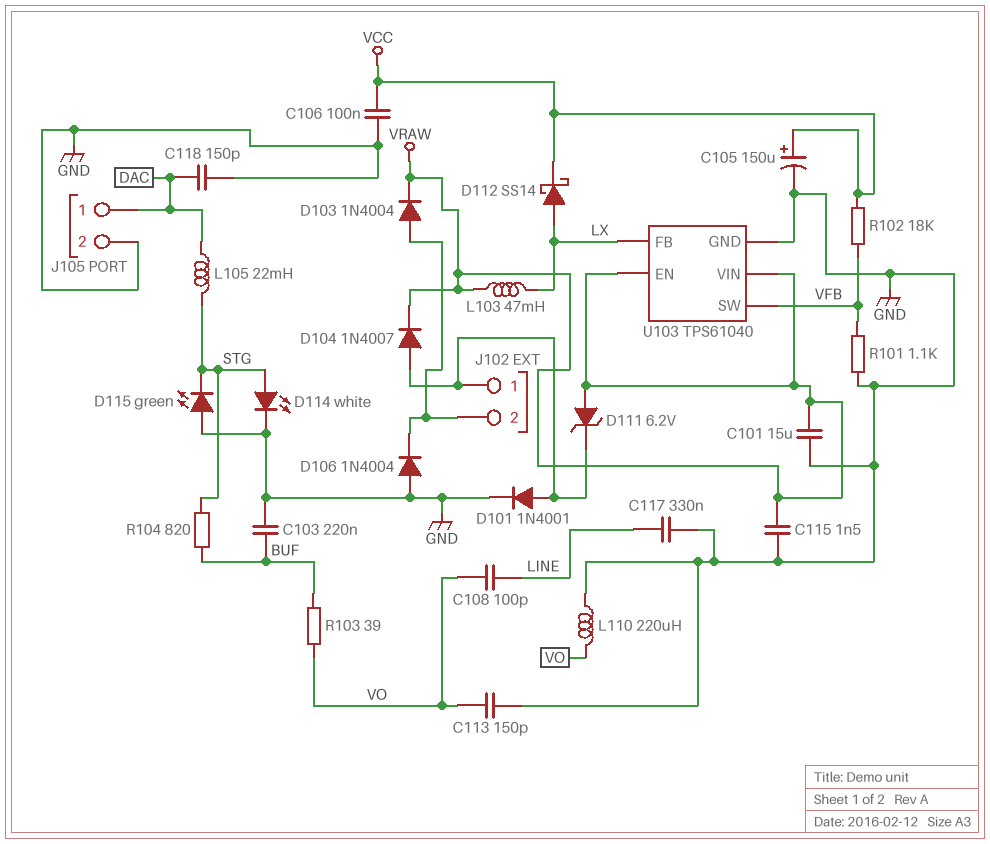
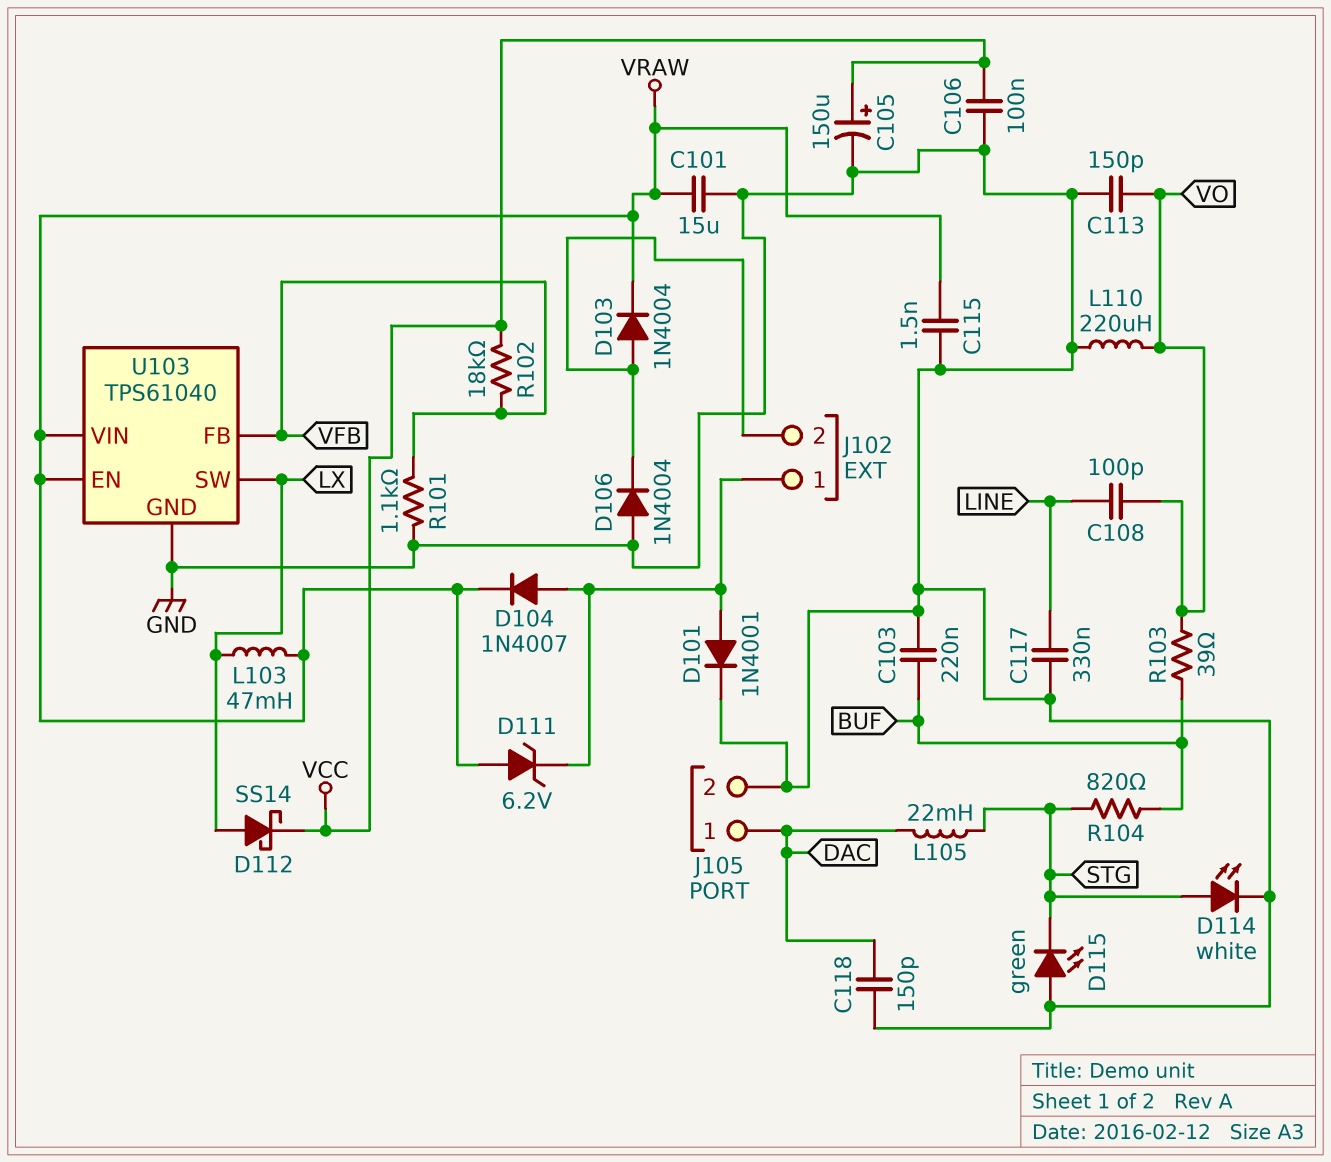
U103 pin FB: LX -> VFB
U103 pin SW: VFB -> LX

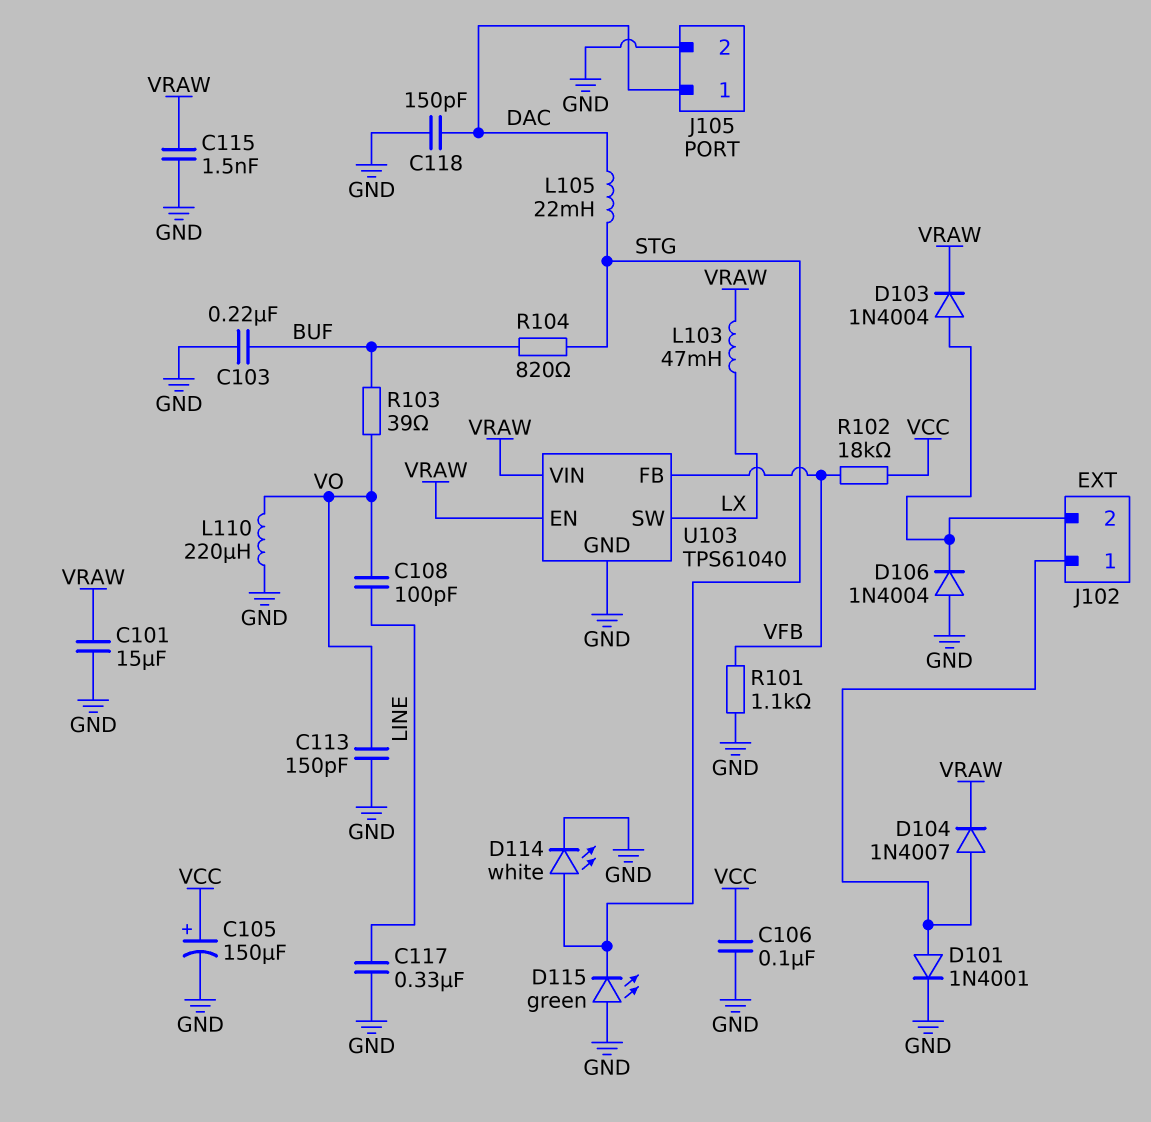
D111: zener 6.2V (A VRAW, K J102/1) -> none
D112: schottky SS14 (A LX, K VCC) -> none

